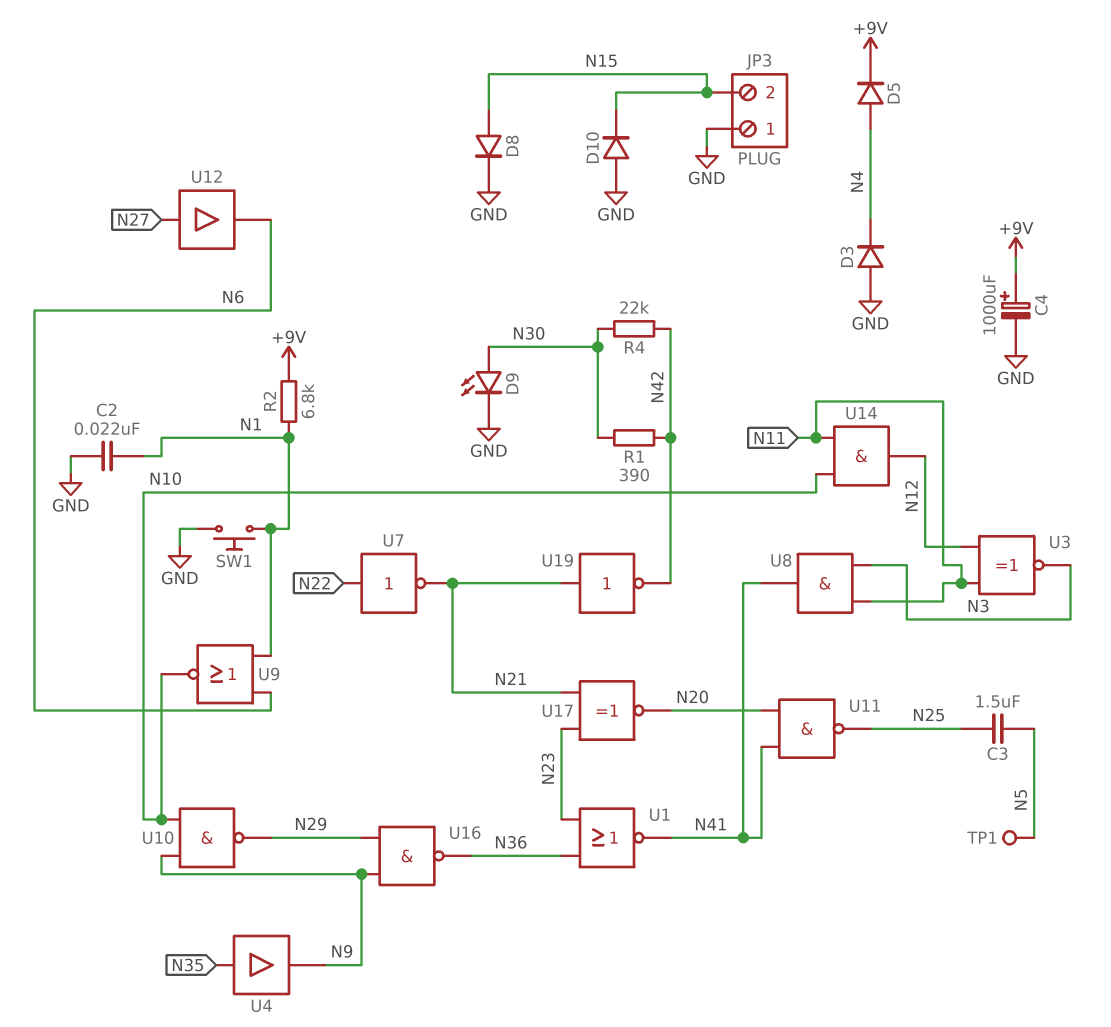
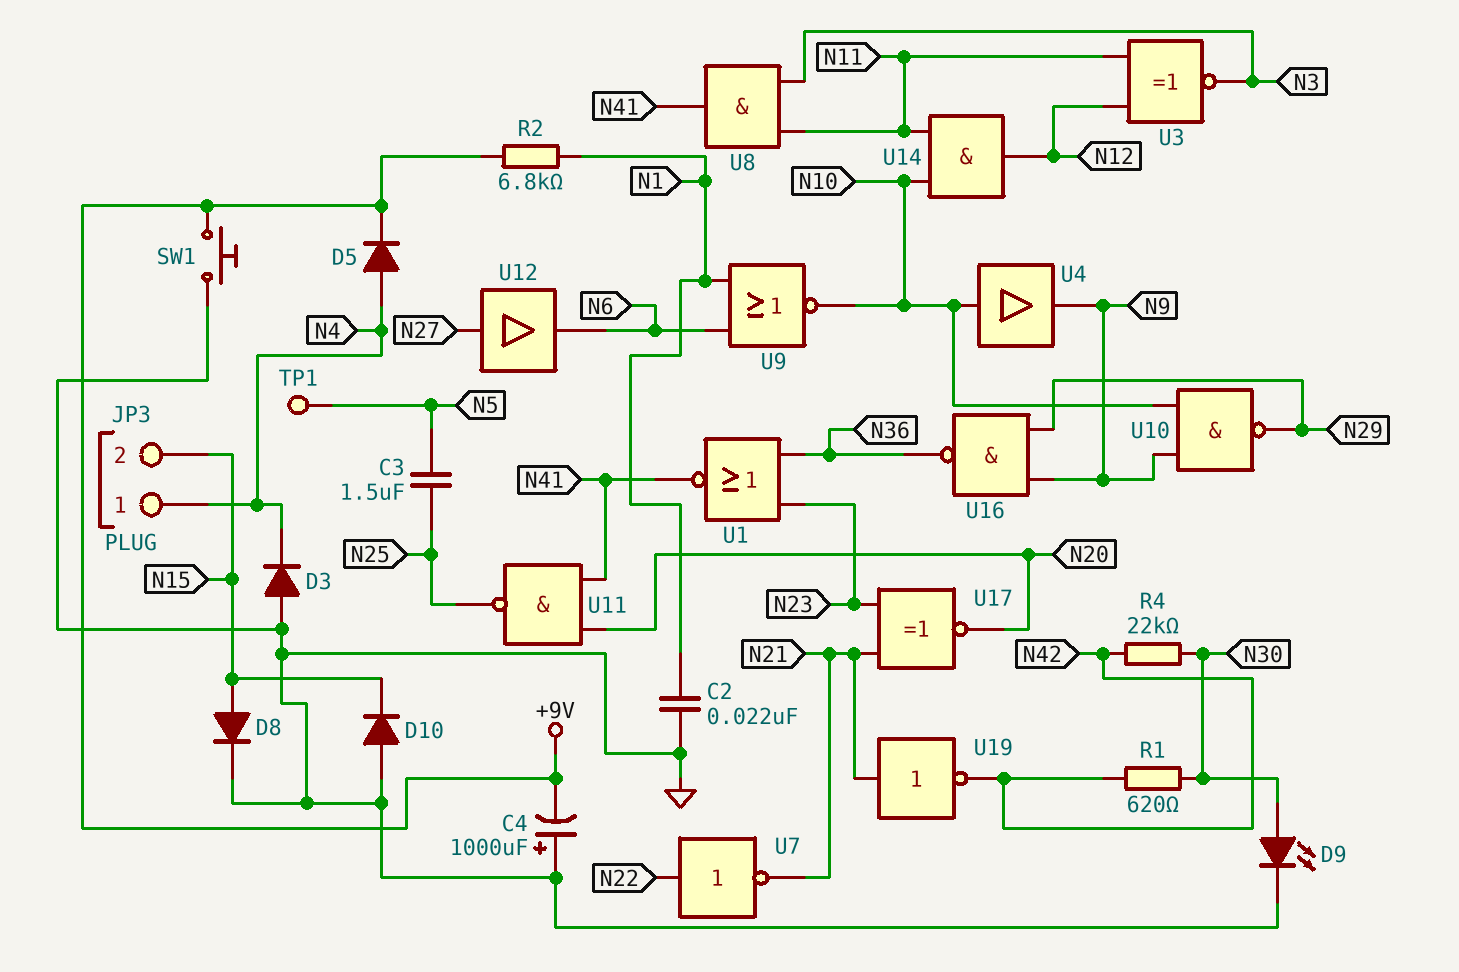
C4: 1000uF (plus +9V, minus GND) -> 1000uF (plus GND, minus +9V)
JP3 pin 1: GND -> N4
R1: 390 (N30, N42) -> 620 (N30, N42)
SW1: button (GND, N1) -> button (+9V, GND)
U4: buffer (in N35, out N9) -> buffer (in N10, out N9)

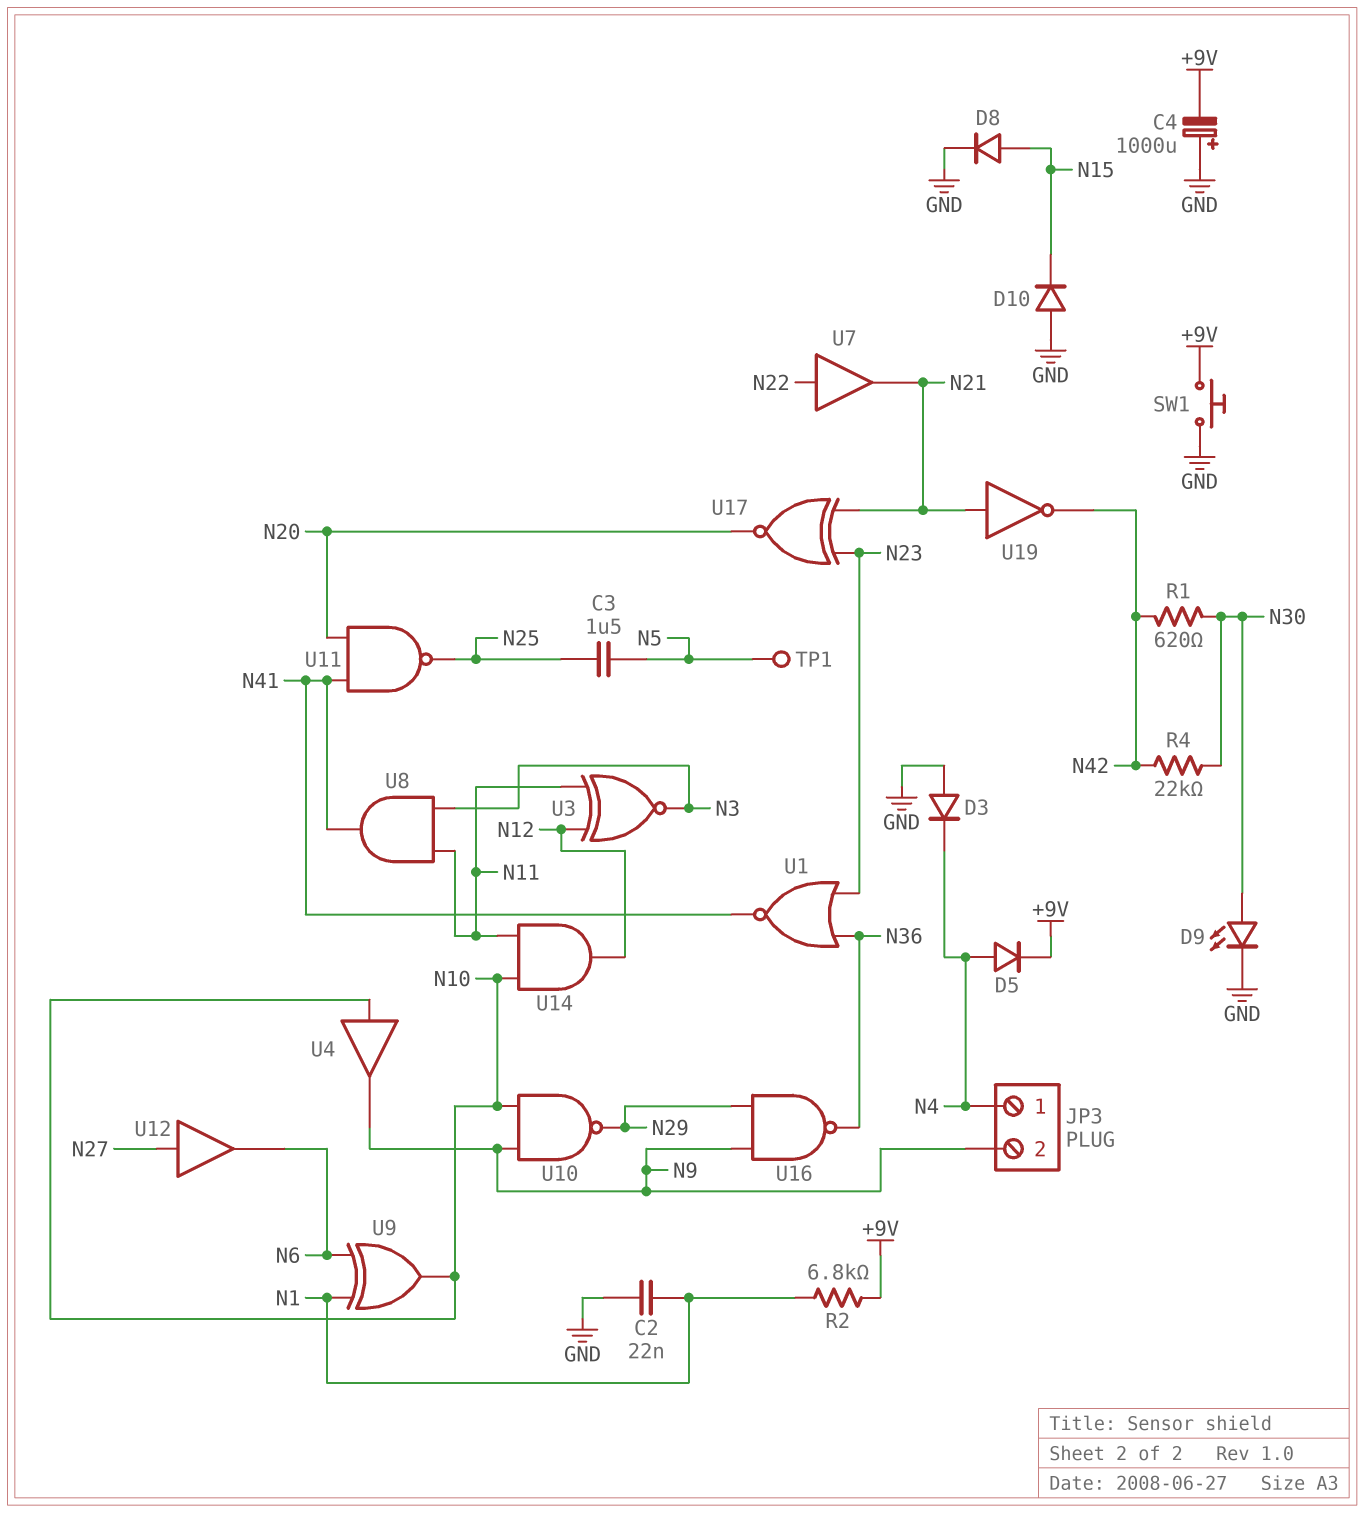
JP3 pin 2: N15 -> N9
U7: NOT (in N22, out N21) -> buffer (in N22, out N21)
U9: NOR (in N1, in N6, out N10) -> XOR (in N1, in N6, out N10)

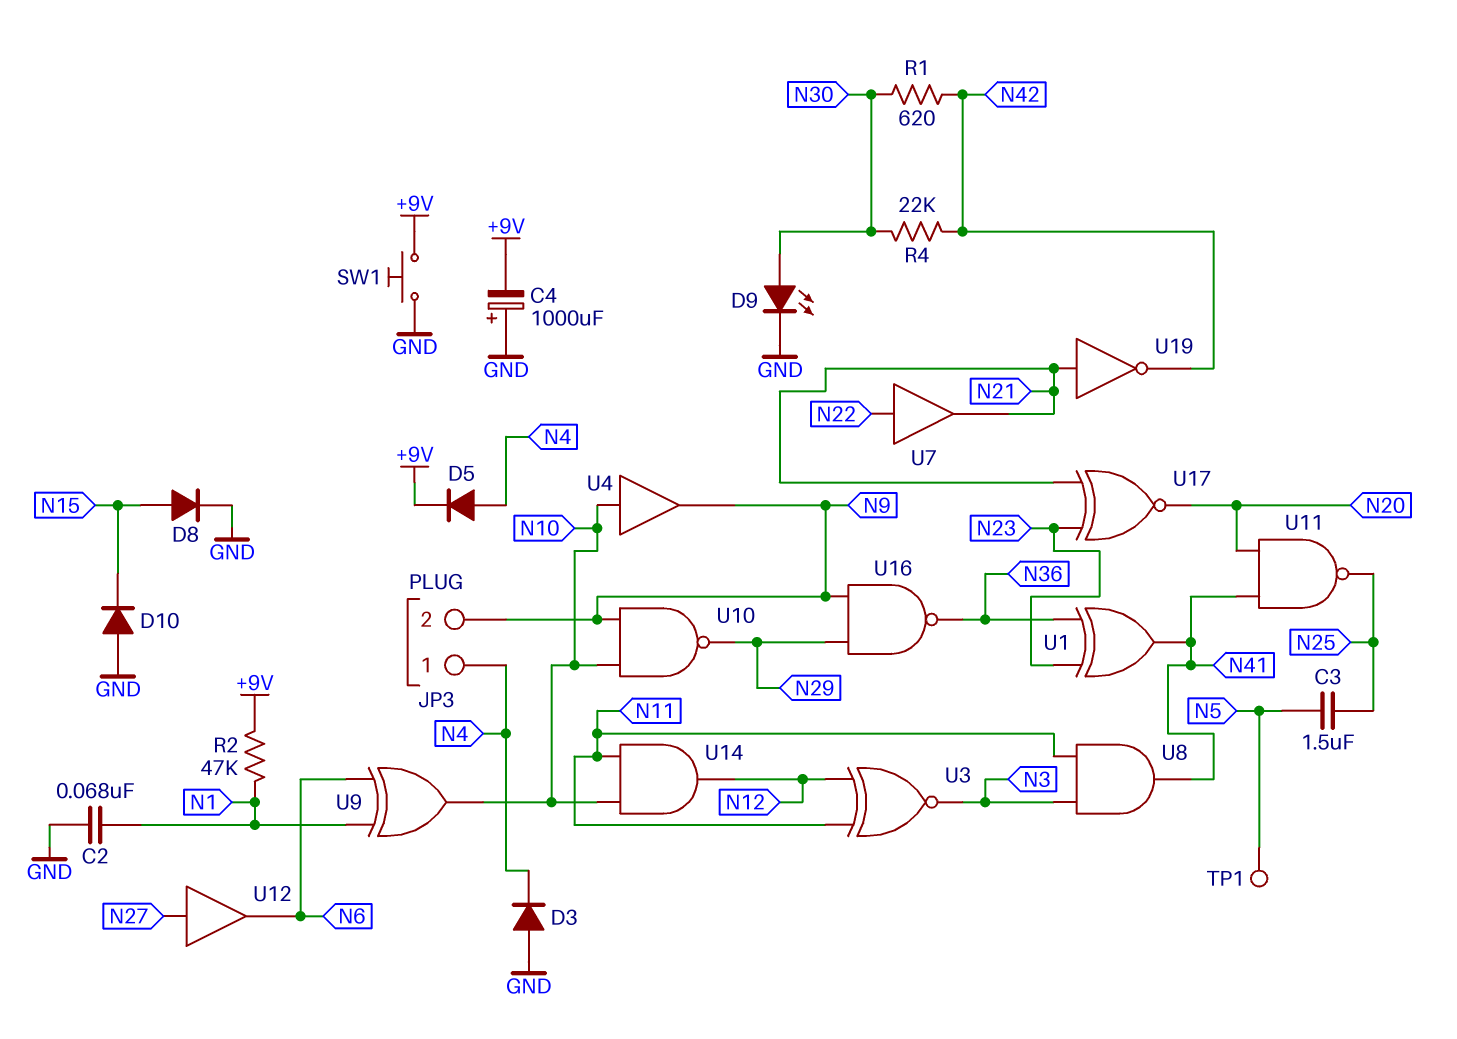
C2: 22nF (GND, N1) -> 68nF (GND, N1)
R2: 6.8k (+9V, N1) -> 47k (+9V, N1)
U1: NOR (in N23, in N36, out N41) -> XOR (in N23, in N36, out N41)

